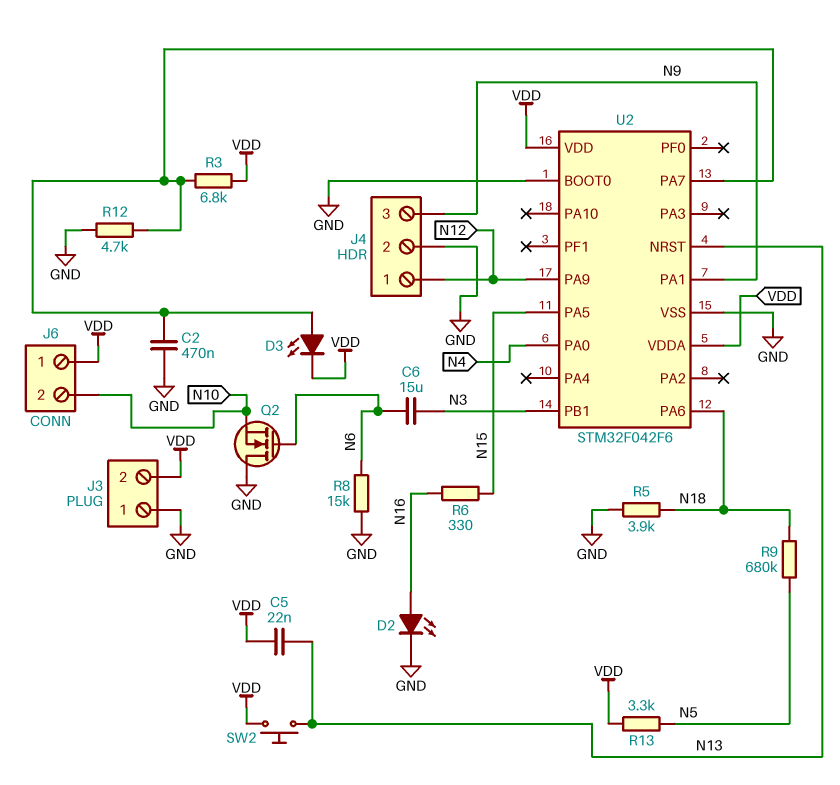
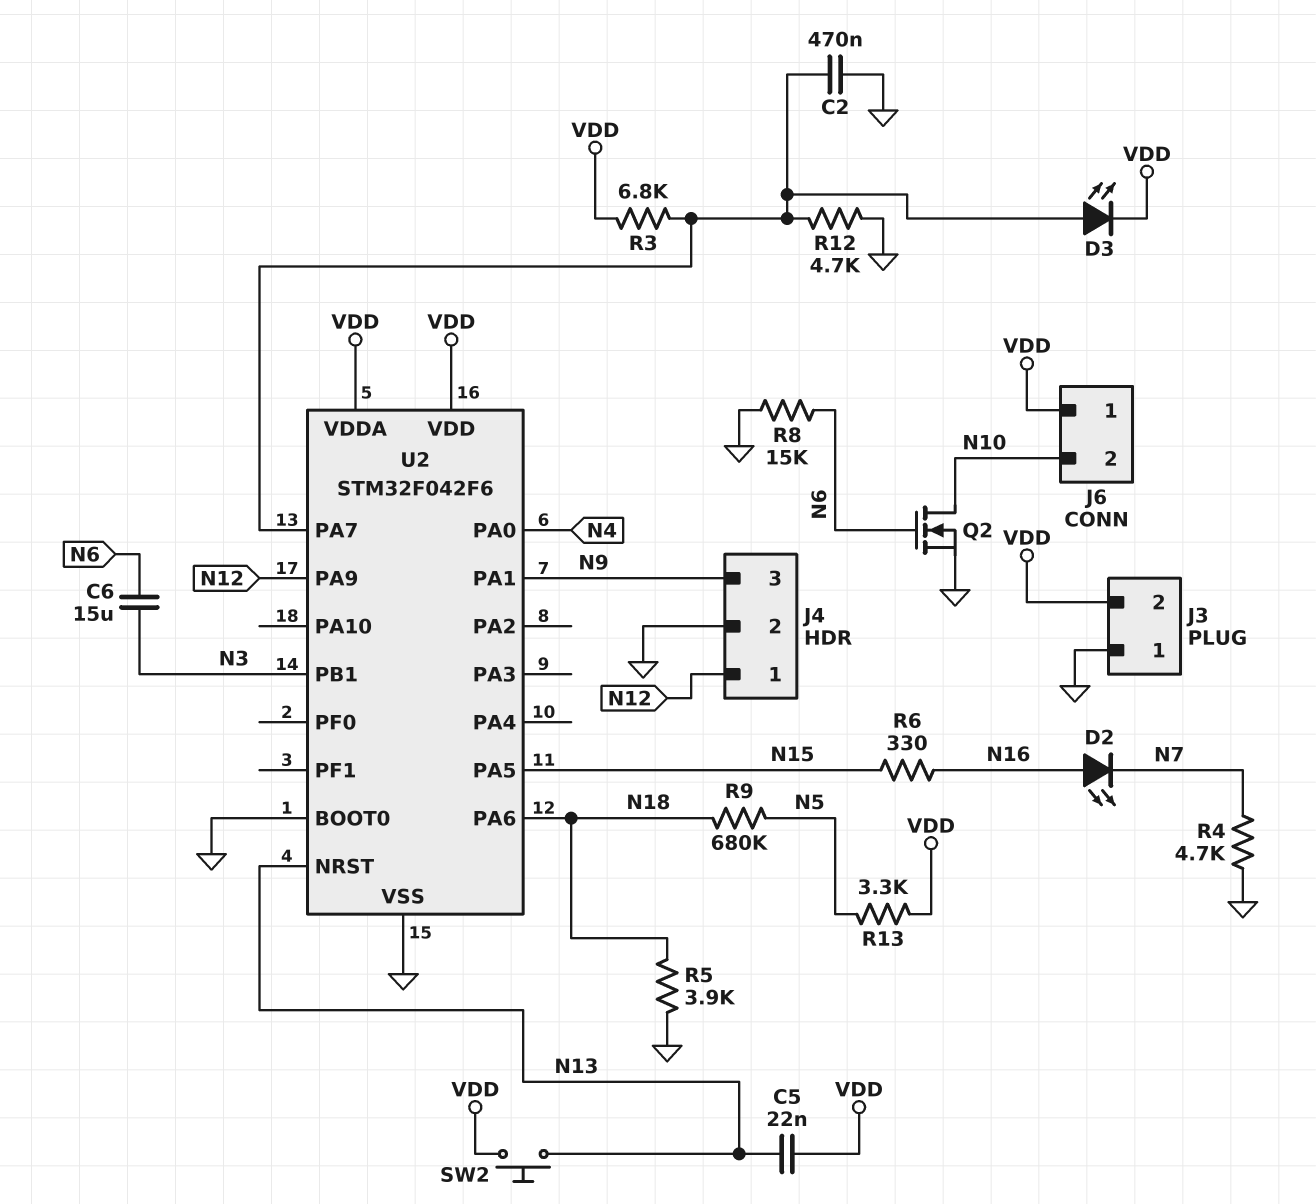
D2: LED (A N16, K GND) -> LED (A N16, K N7)
Q2: NMOS (G N6, D GND, S N10) -> NMOS (G N6, D N10, S GND)
R4: none -> 4.7k (GND, N7)

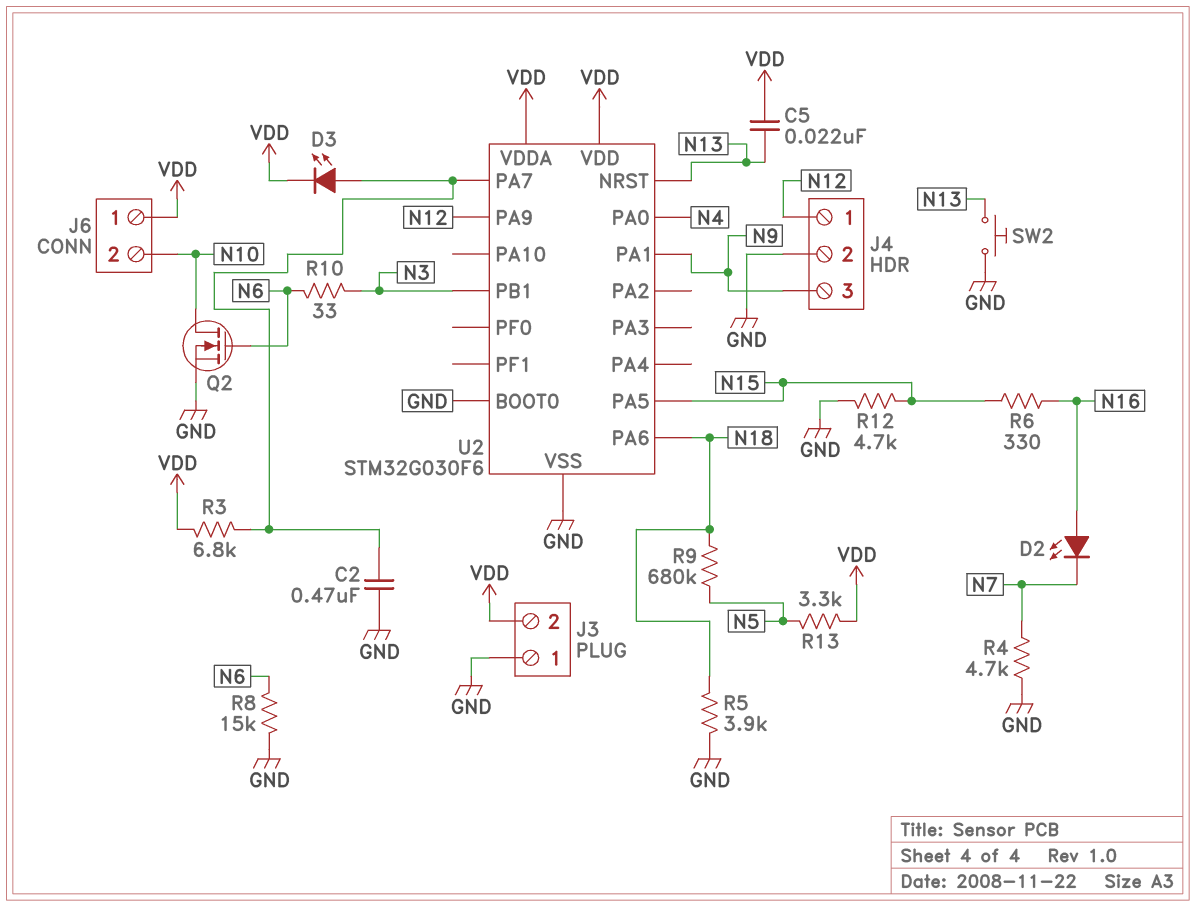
C6: 15uF (N3, N6) -> none
R10: none -> 33 (N3, N6)
R12: 4.7k (GND, U2/PA7) -> 4.7k (GND, N15)
SW2: button (N13, VDD) -> button (GND, N13)
U2: STM32F042F6 -> STM32G030F6

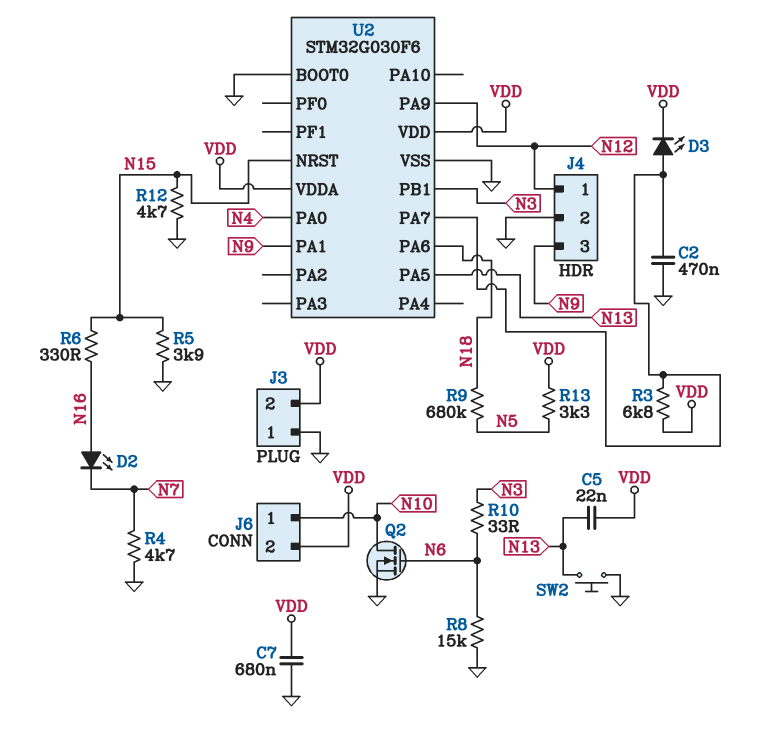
C7: none -> 680nF (GND, VDD)
J6 pin 1: VDD -> N10
J6 pin 2: N10 -> VDD
R5: 3.9k (GND, N18) -> 3.9k (GND, N15)
U2 pin NRST: N13 -> N15
U2 pin PA5: N15 -> N13

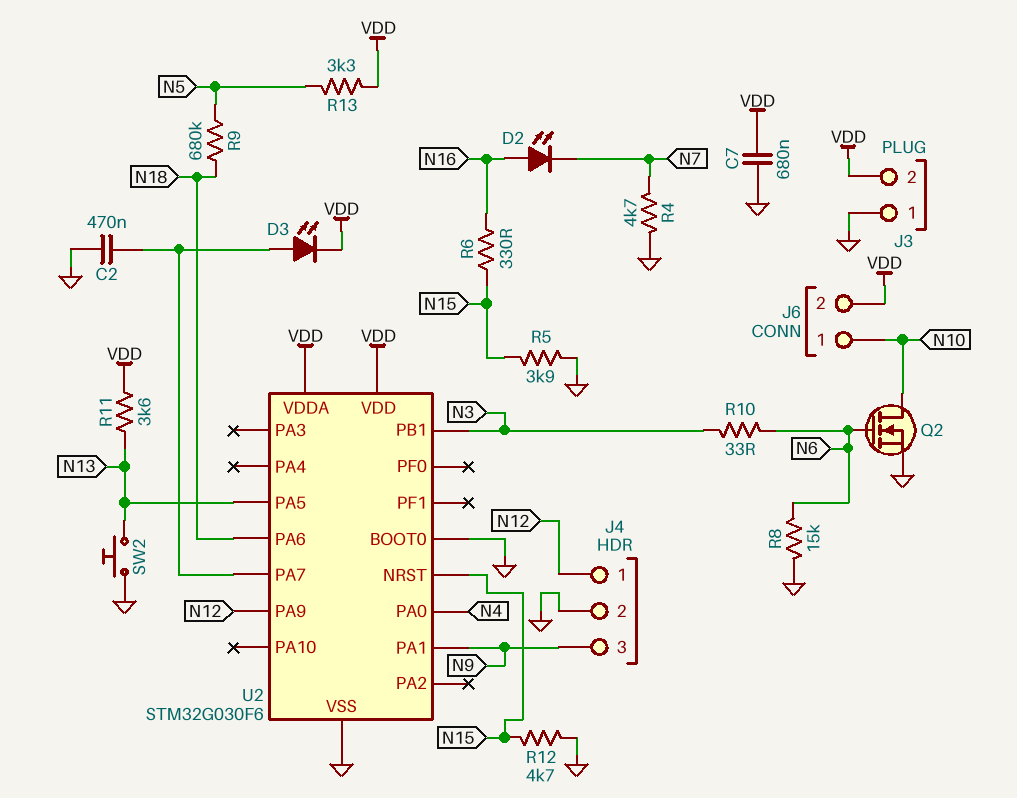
C5: 22nF (N13, VDD) -> none
R3: 6.8k (U2/PA7, VDD) -> none
R11: none -> 3.6k (N13, VDD)

